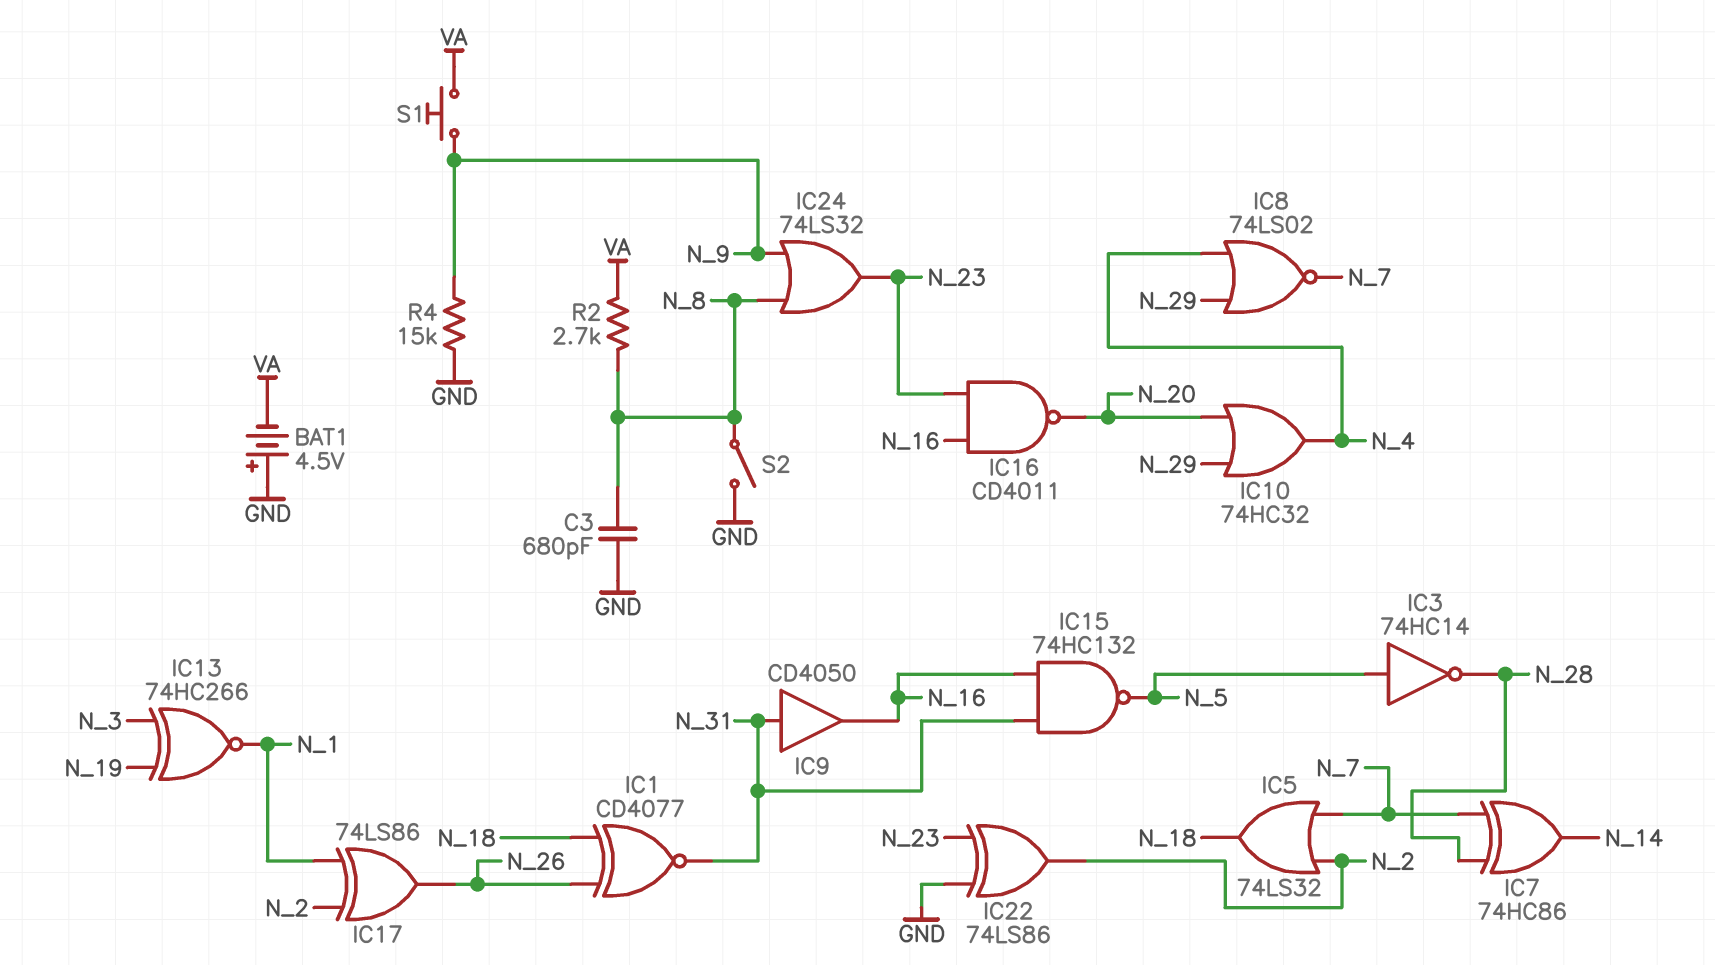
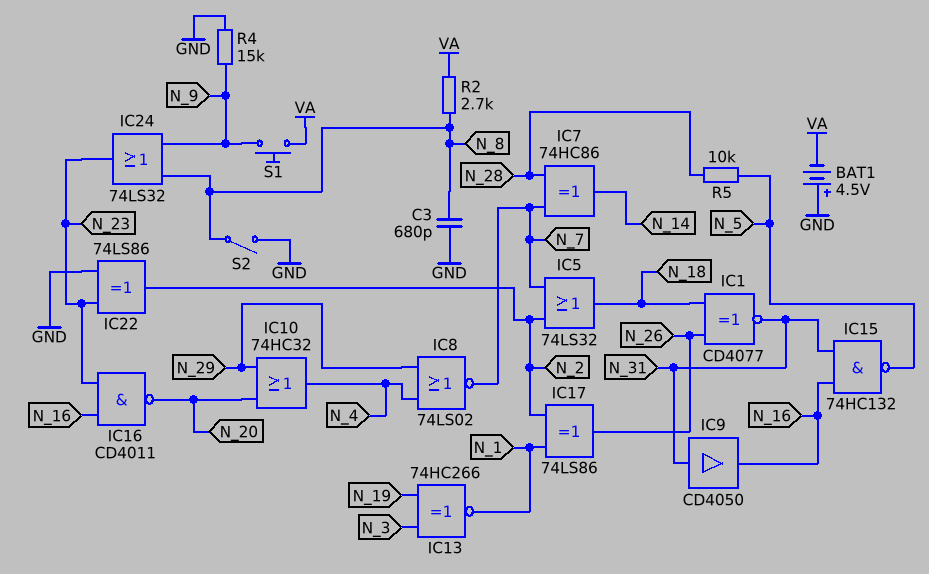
IC3: NOT 74HC14 (in N_5, out N_28) -> none
R5: none -> 10k (N_5, N_28)

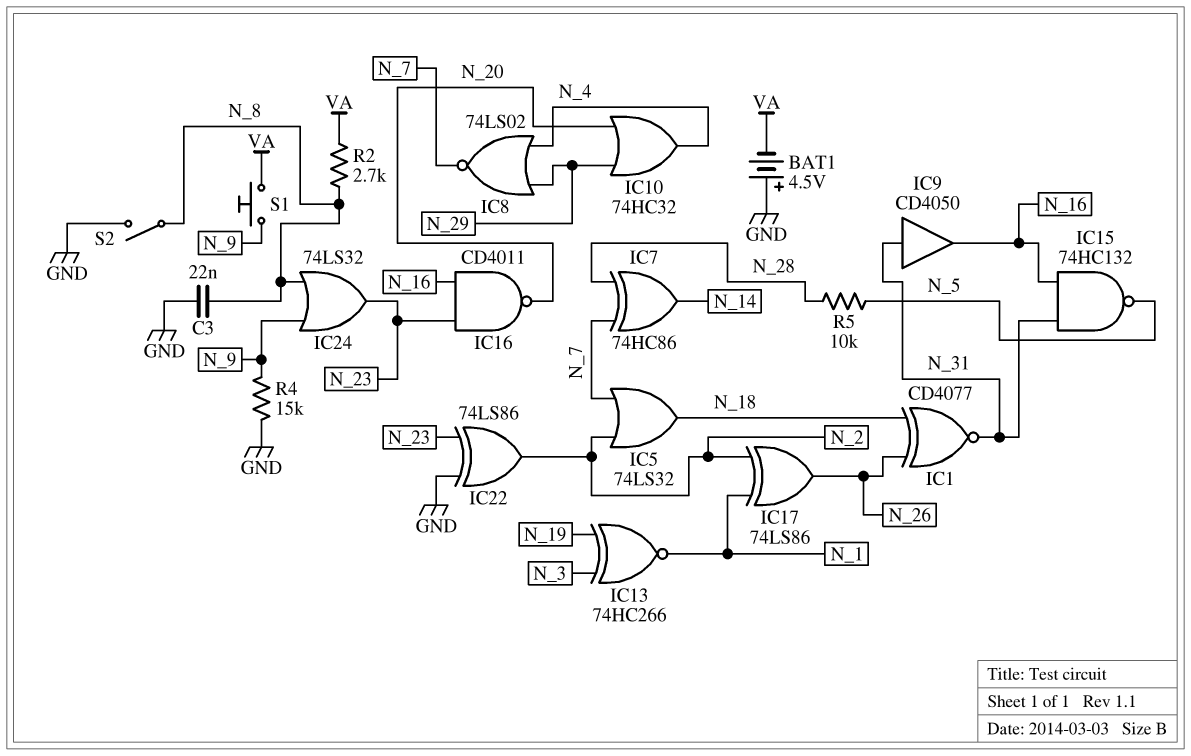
C3: 680pF (GND, N_8) -> 22nF (GND, N_8)

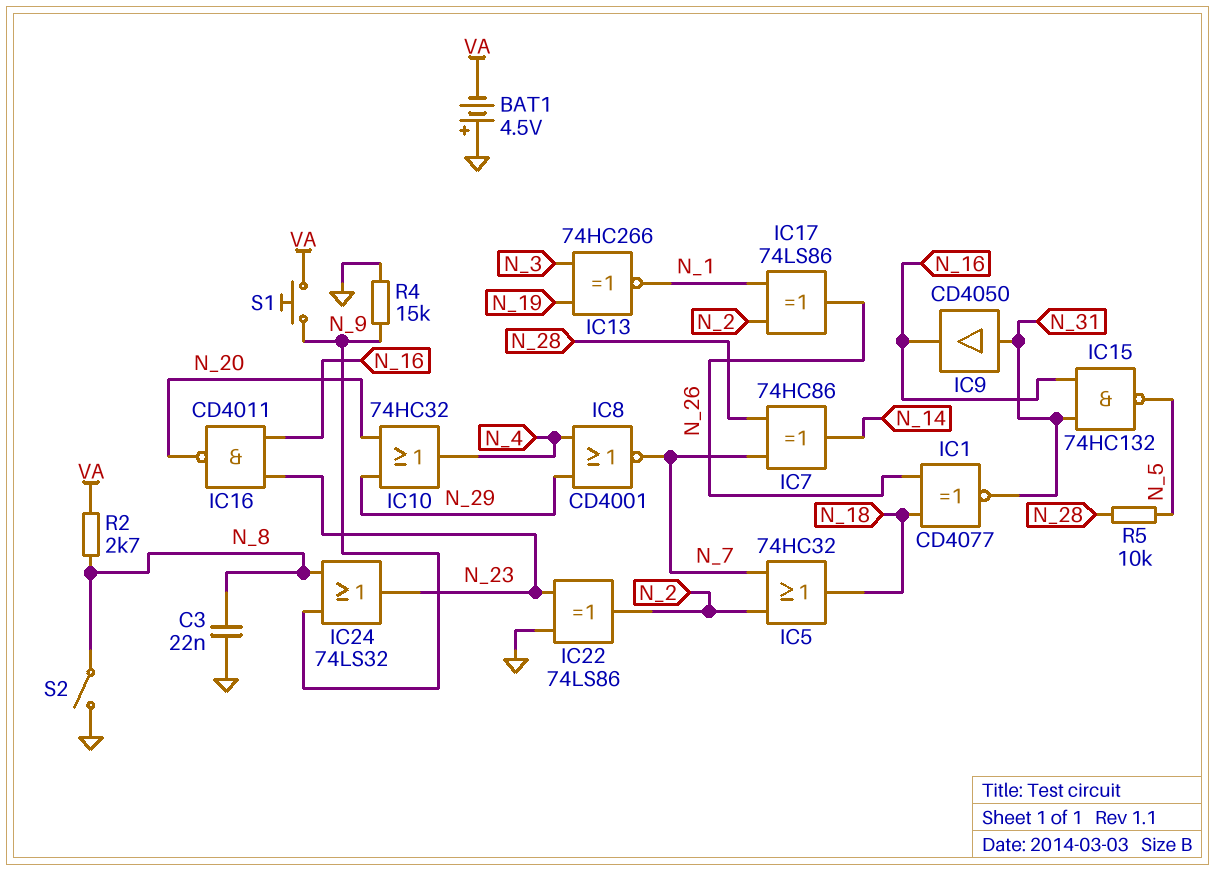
IC5: OR 74LS32 (in N_2, in N_7, out N_18) -> OR 74HC32 (in N_2, in N_7, out N_18)
IC8: NOR 74LS02 (in N_4, in N_29, out N_7) -> NOR CD4001 (in N_4, in N_29, out N_7)

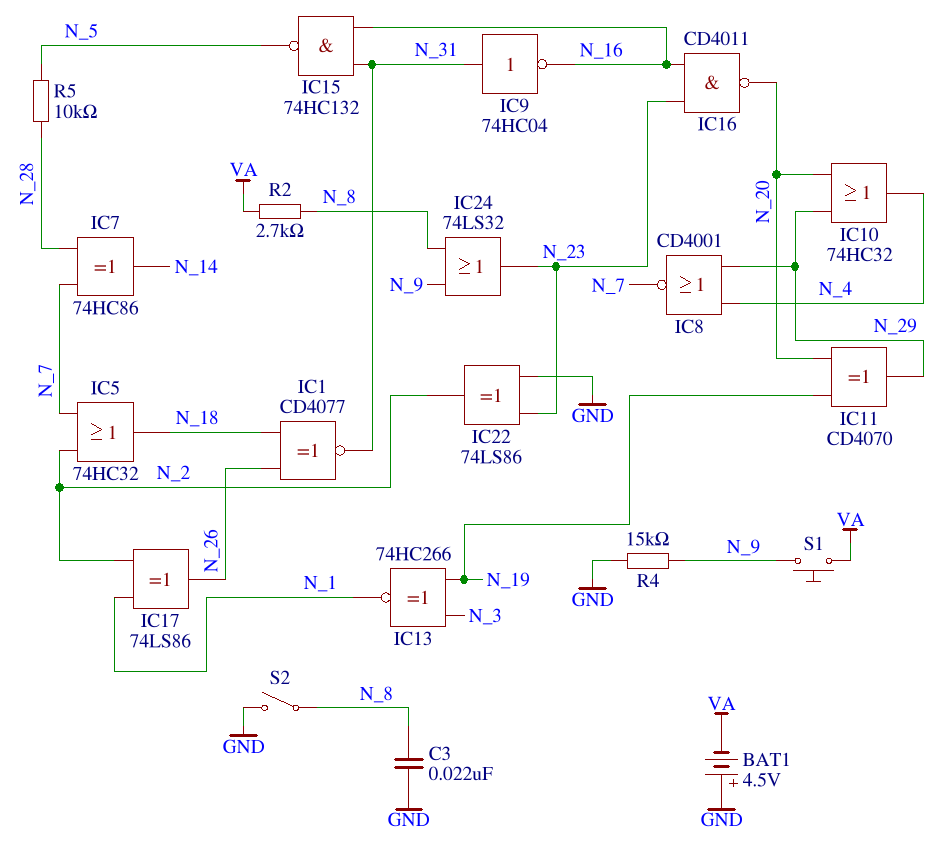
IC9: buffer CD4050 (in N_31, out N_16) -> NOT 74HC04 (in N_31, out N_16)
IC11: none -> XOR CD4070 (in N_19, in N_20, out N_29)

